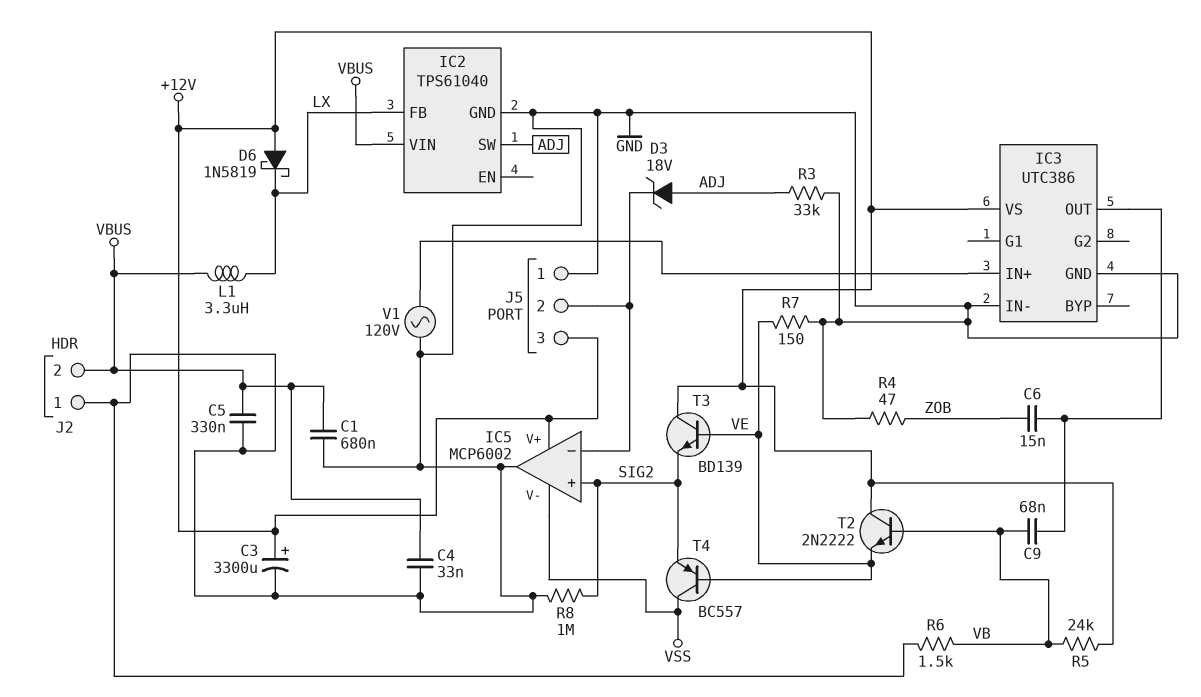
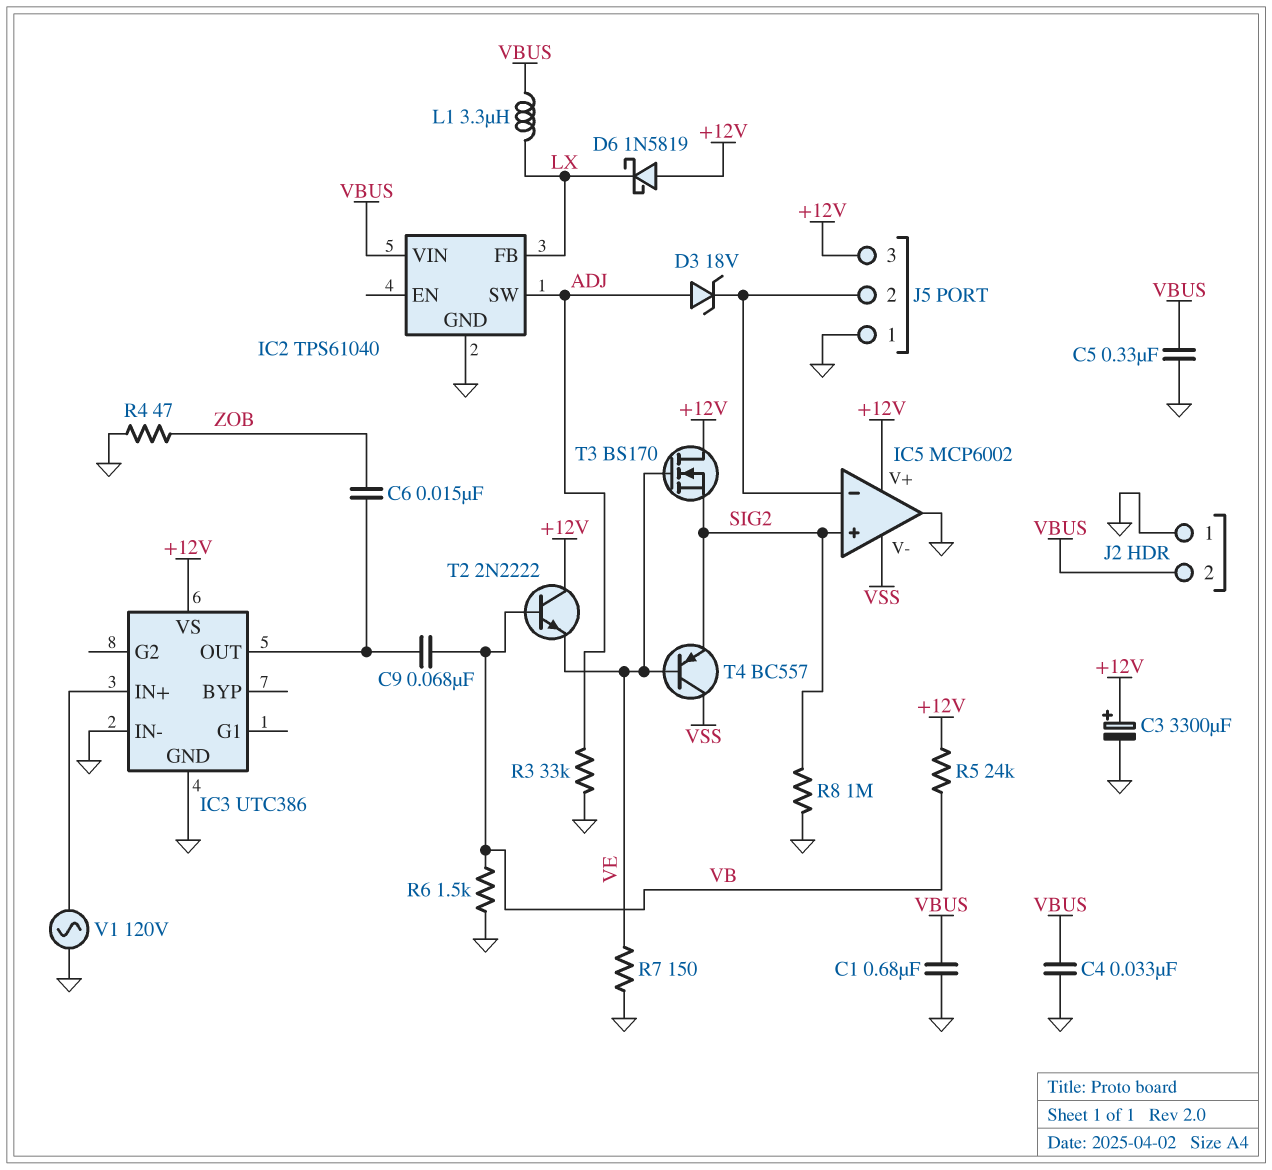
T3: NPN BD139 (B VE, C +12V, E SIG2) -> NMOS BS170 (G VE, D +12V, S SIG2)

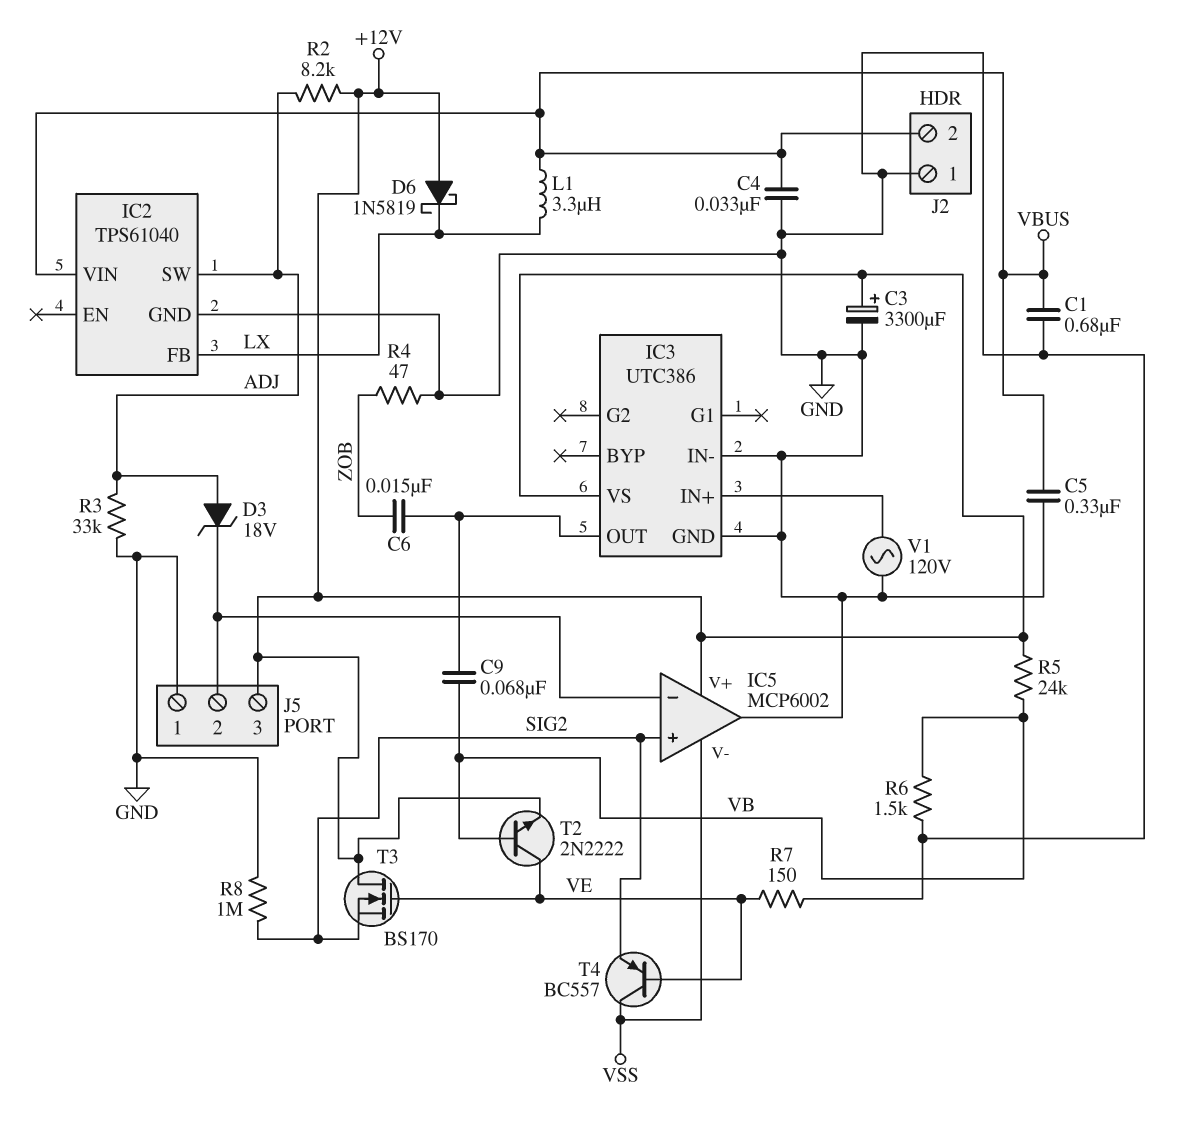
R2: none -> 8.2k (+12V, ADJ)
T2: NPN 2N2222 (B VB, C +12V, E VE) -> NPN 2N2222 (B VB, C VE, E +12V)

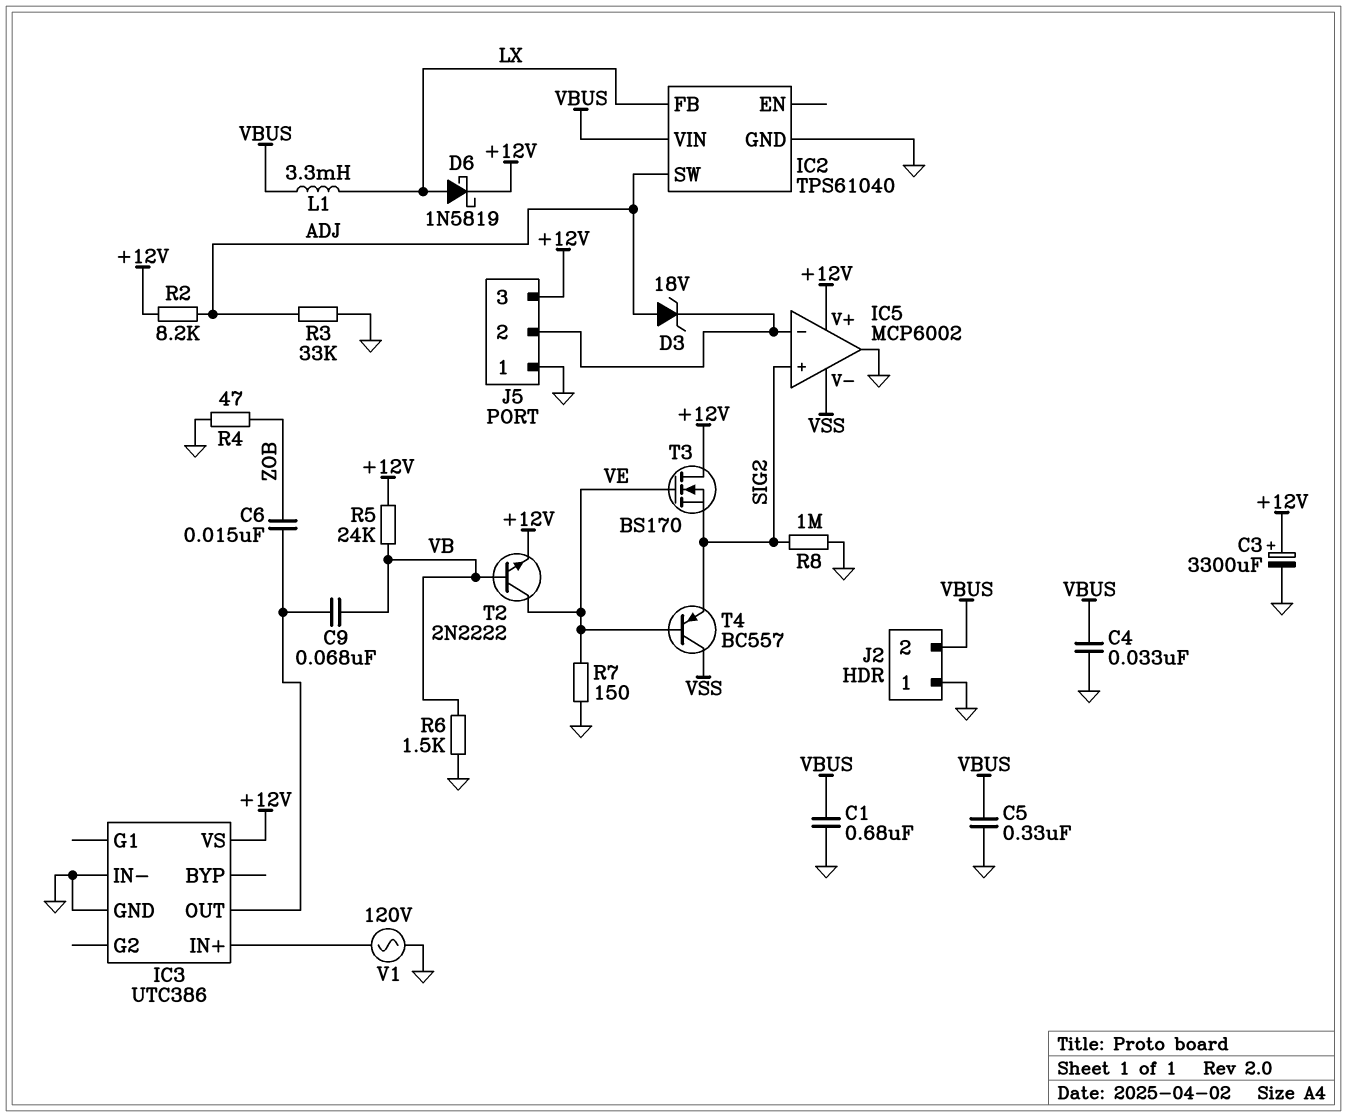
D6: schottky 1N5819 (A +12V, K LX) -> schottky 1N5819 (A LX, K +12V)
L1: 3.3uH (LX, VBUS) -> 3.3mH (LX, VBUS)

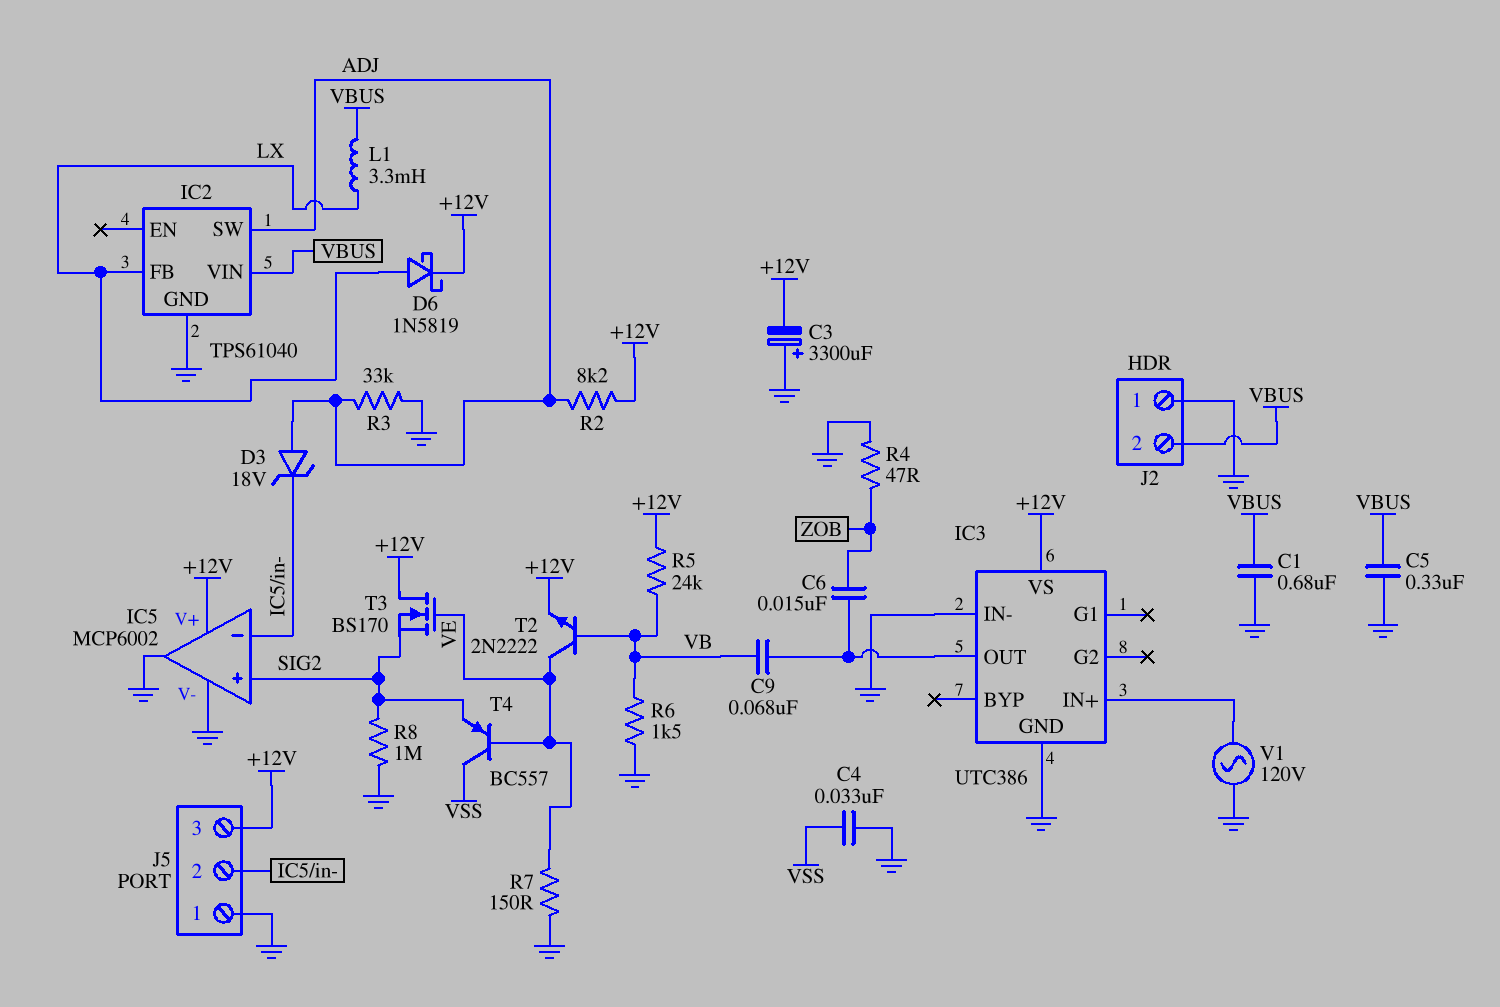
C3: 3300uF (plus +12V, minus GND) -> 3300uF (plus GND, minus +12V)
C4: 33nF (GND, VBUS) -> 33nF (GND, VSS)
IC5 pin V-: VSS -> GND

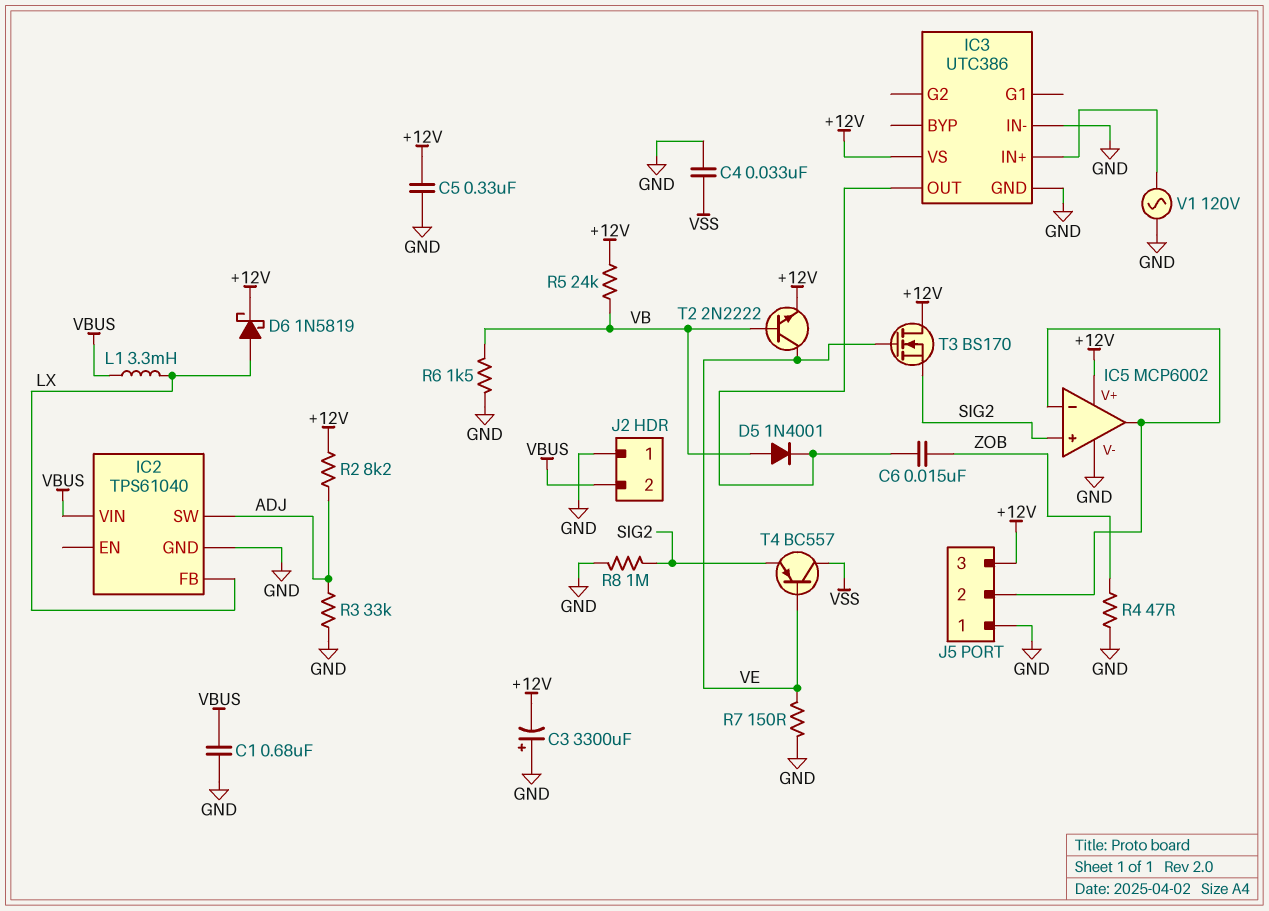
C5: 330nF (GND, VBUS) -> 330nF (+12V, GND)
C9: 68nF (IC3/OUT, VB) -> none
D3: zener 18V (A ADJ, K IC5/in-) -> none
D5: none -> diode 1N4001 (A VB, K IC3/OUT)
IC5 pin out: GND -> IC5/in-

